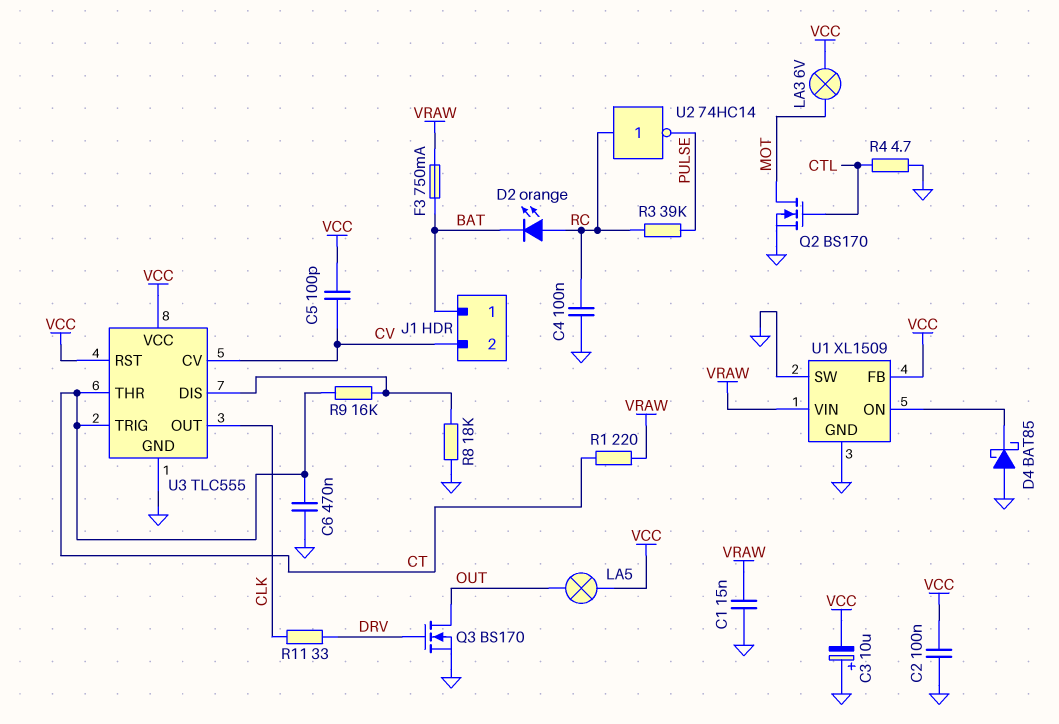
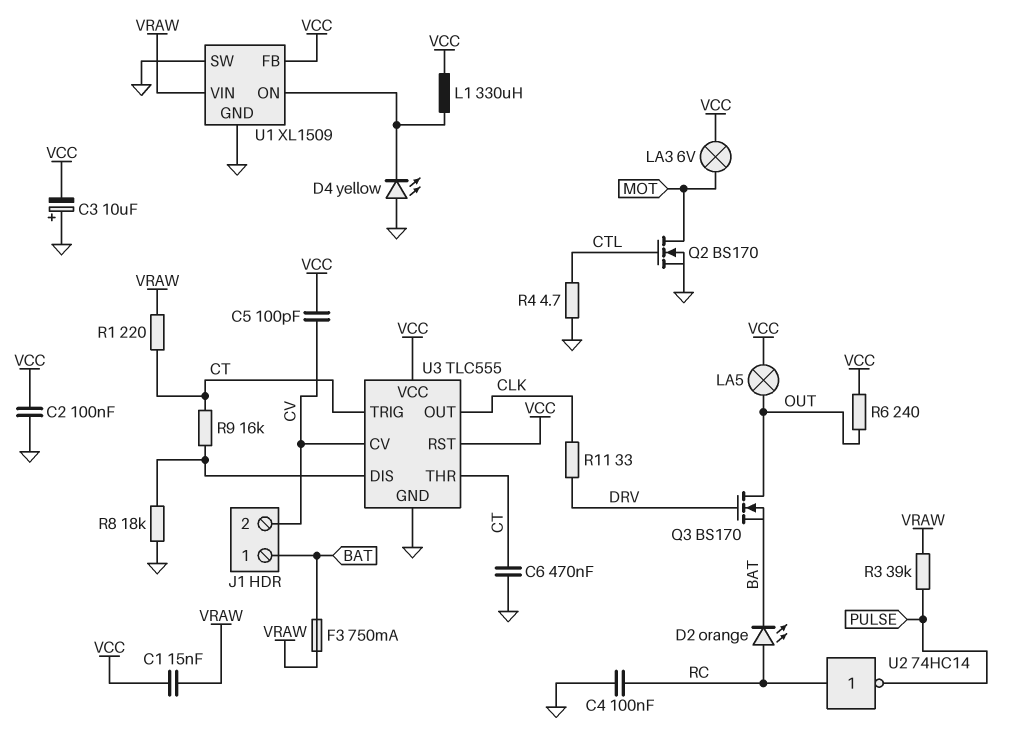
C1: 15nF (GND, VRAW) -> 15nF (VCC, VRAW)
D4: schottky BAT85 (A GND, K U1/ON) -> LED yellow (A GND, K U1/ON)
L1: none -> 330uH (U1/ON, VCC)
Q3: NMOS BS170 (G DRV, D OUT, S GND) -> NMOS BS170 (G DRV, D OUT, S BAT)
R3: 39k (PULSE, RC) -> 39k (PULSE, VRAW)
R6: none -> 240 (OUT, VCC)

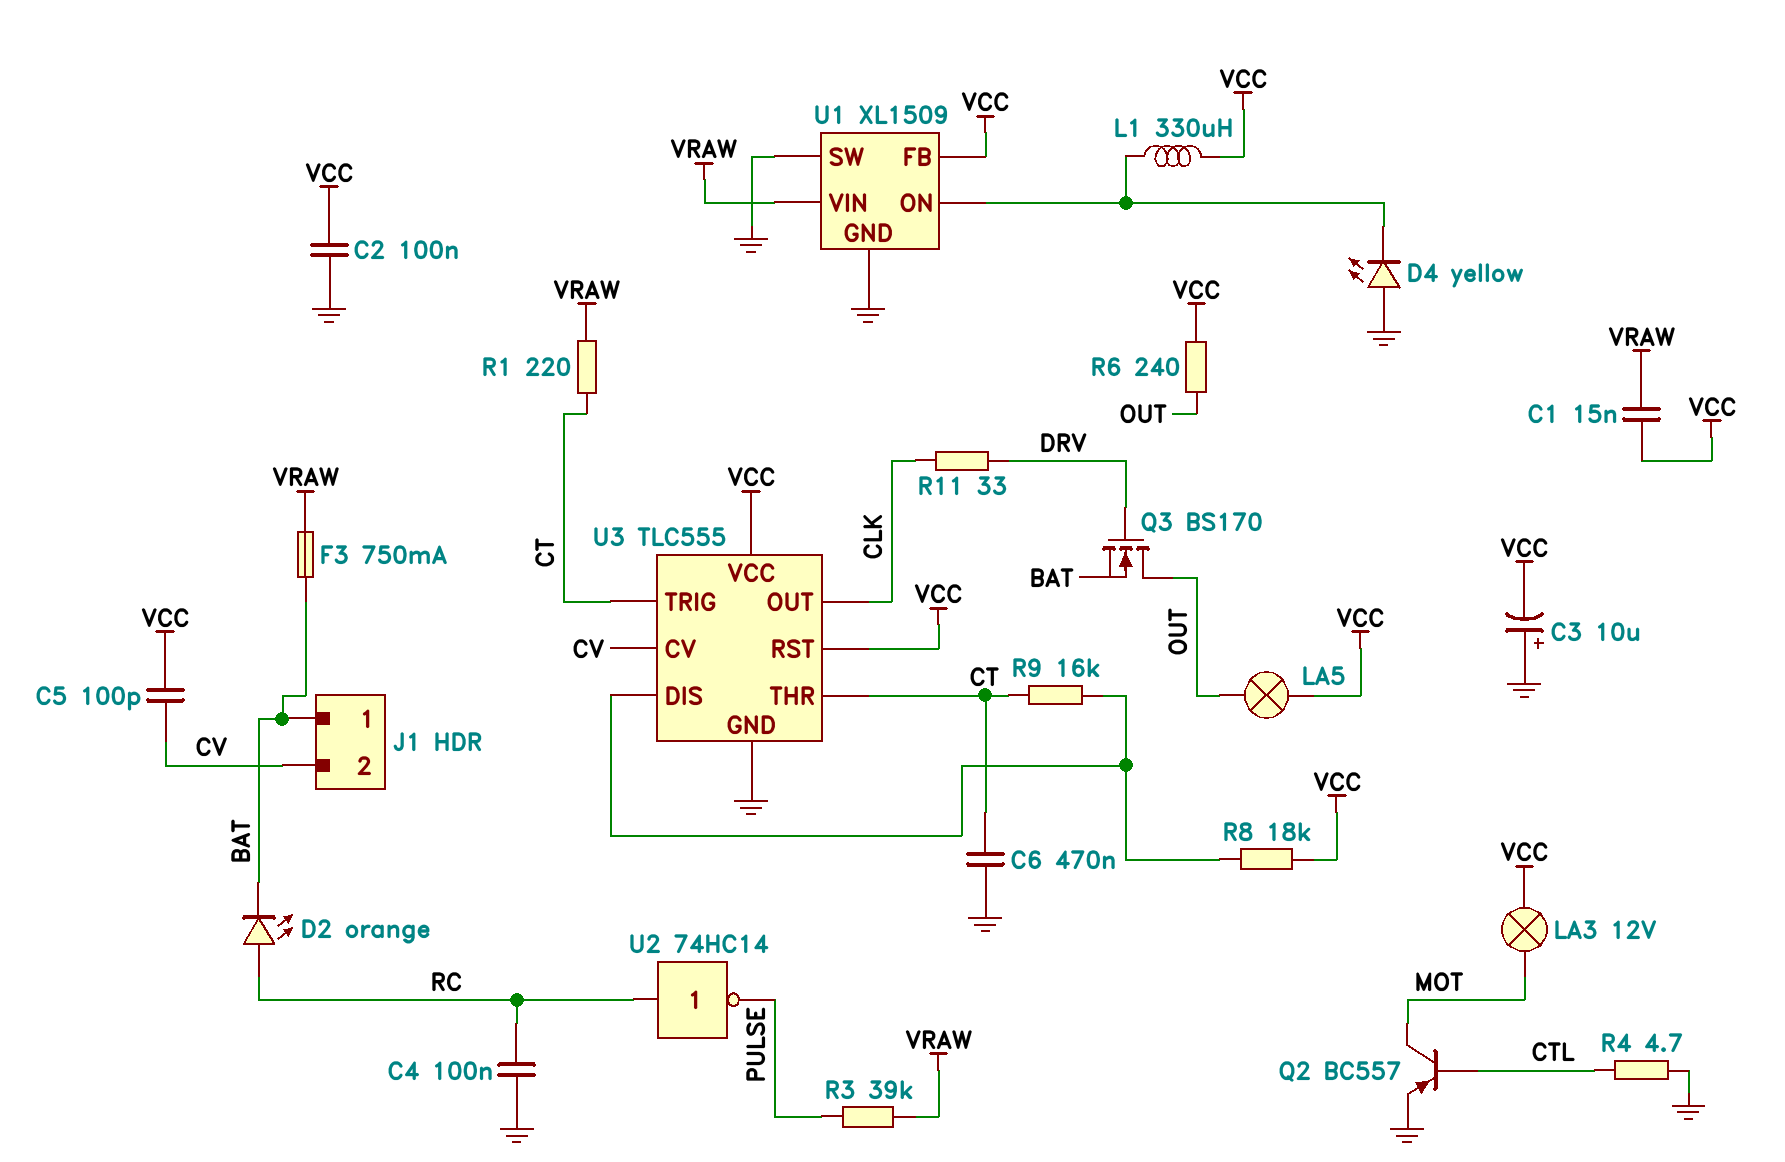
LA3: lamp 6V (MOT, VCC) -> lamp 12V (MOT, VCC)
Q2: NMOS BS170 (G CTL, D MOT, S GND) -> PNP BC557 (B CTL, C MOT, E GND)
R8: 18k (GND, U3/DIS) -> 18k (U3/DIS, VCC)

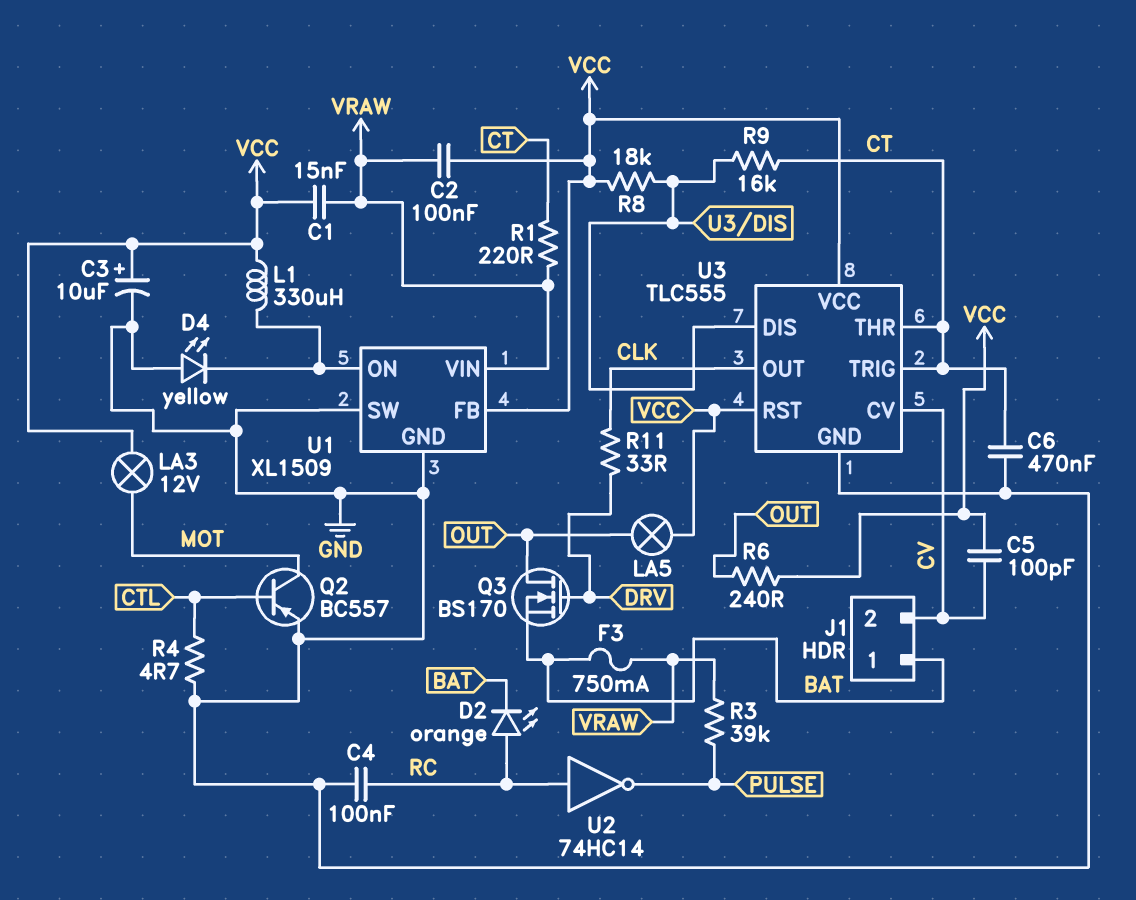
C2: 100nF (GND, VCC) -> 100nF (VCC, VRAW)
C3: 10uF (plus GND, minus VCC) -> 10uF (plus VCC, minus GND)

